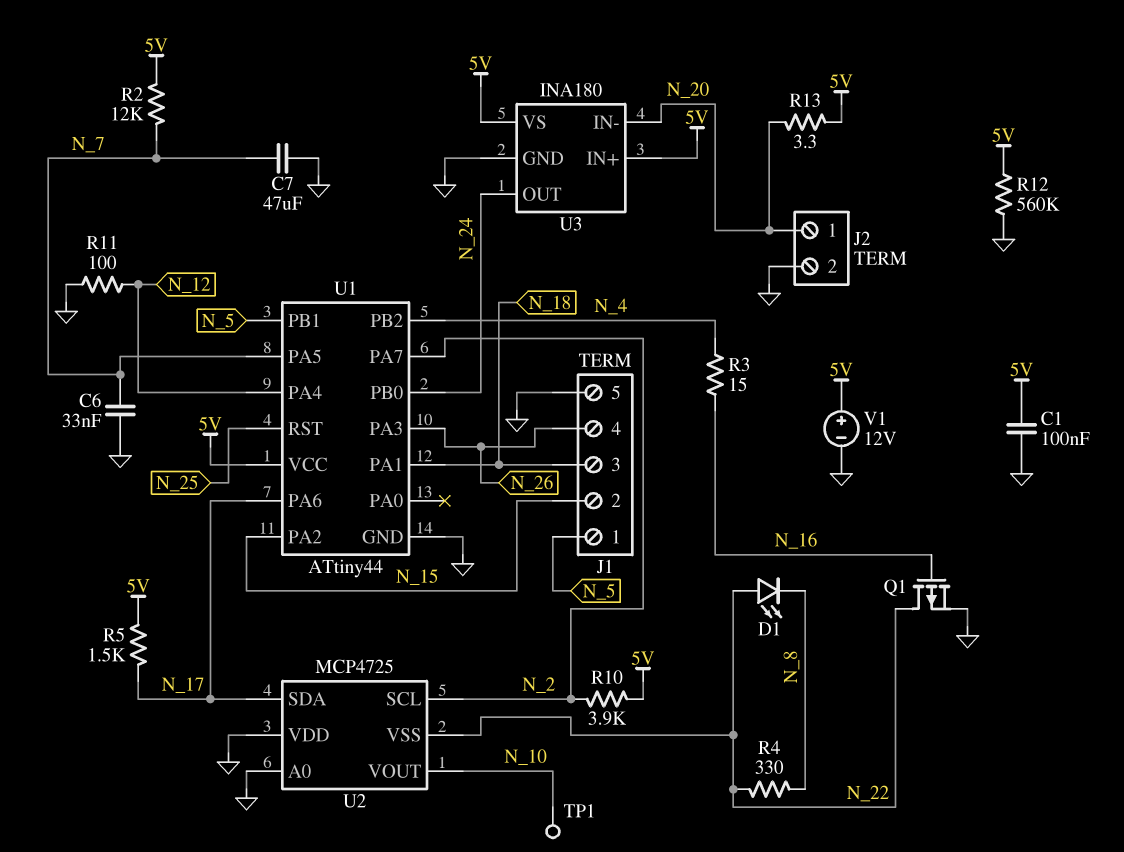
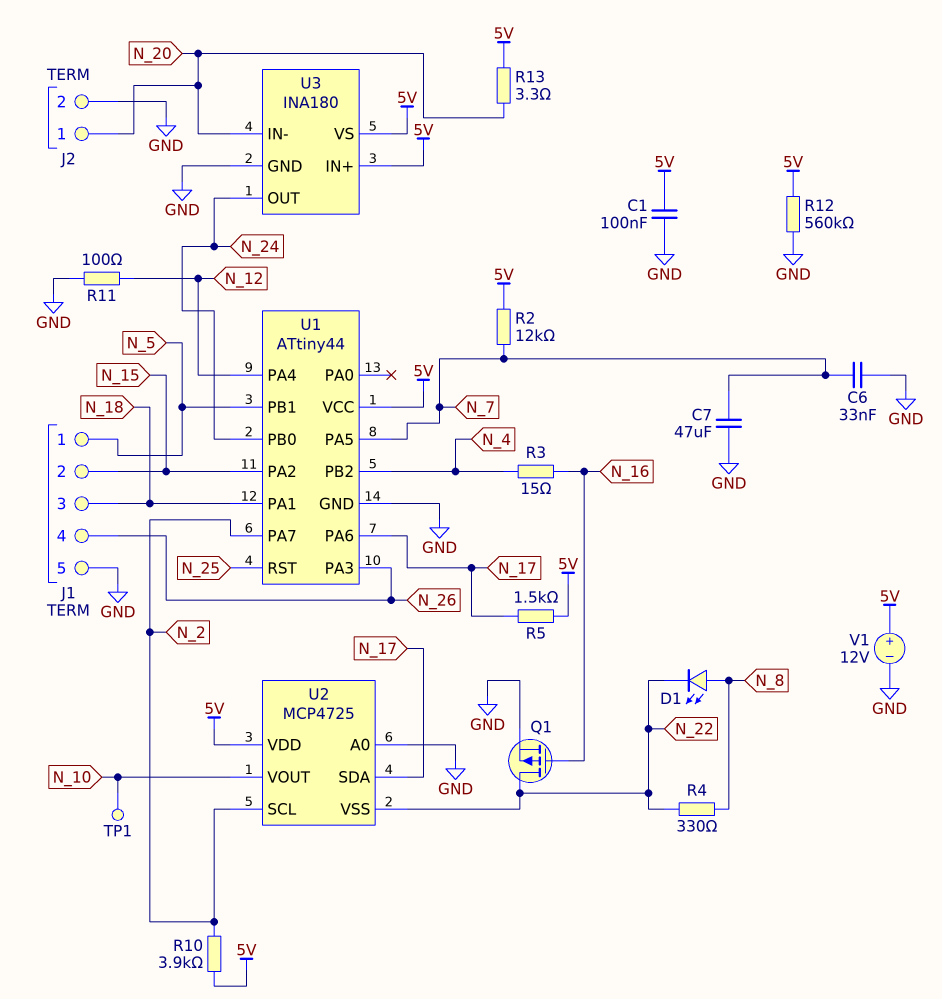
D1: LED (A N_22, K N_8) -> LED (A N_8, K N_22)
U2 pin VDD: GND -> 5V

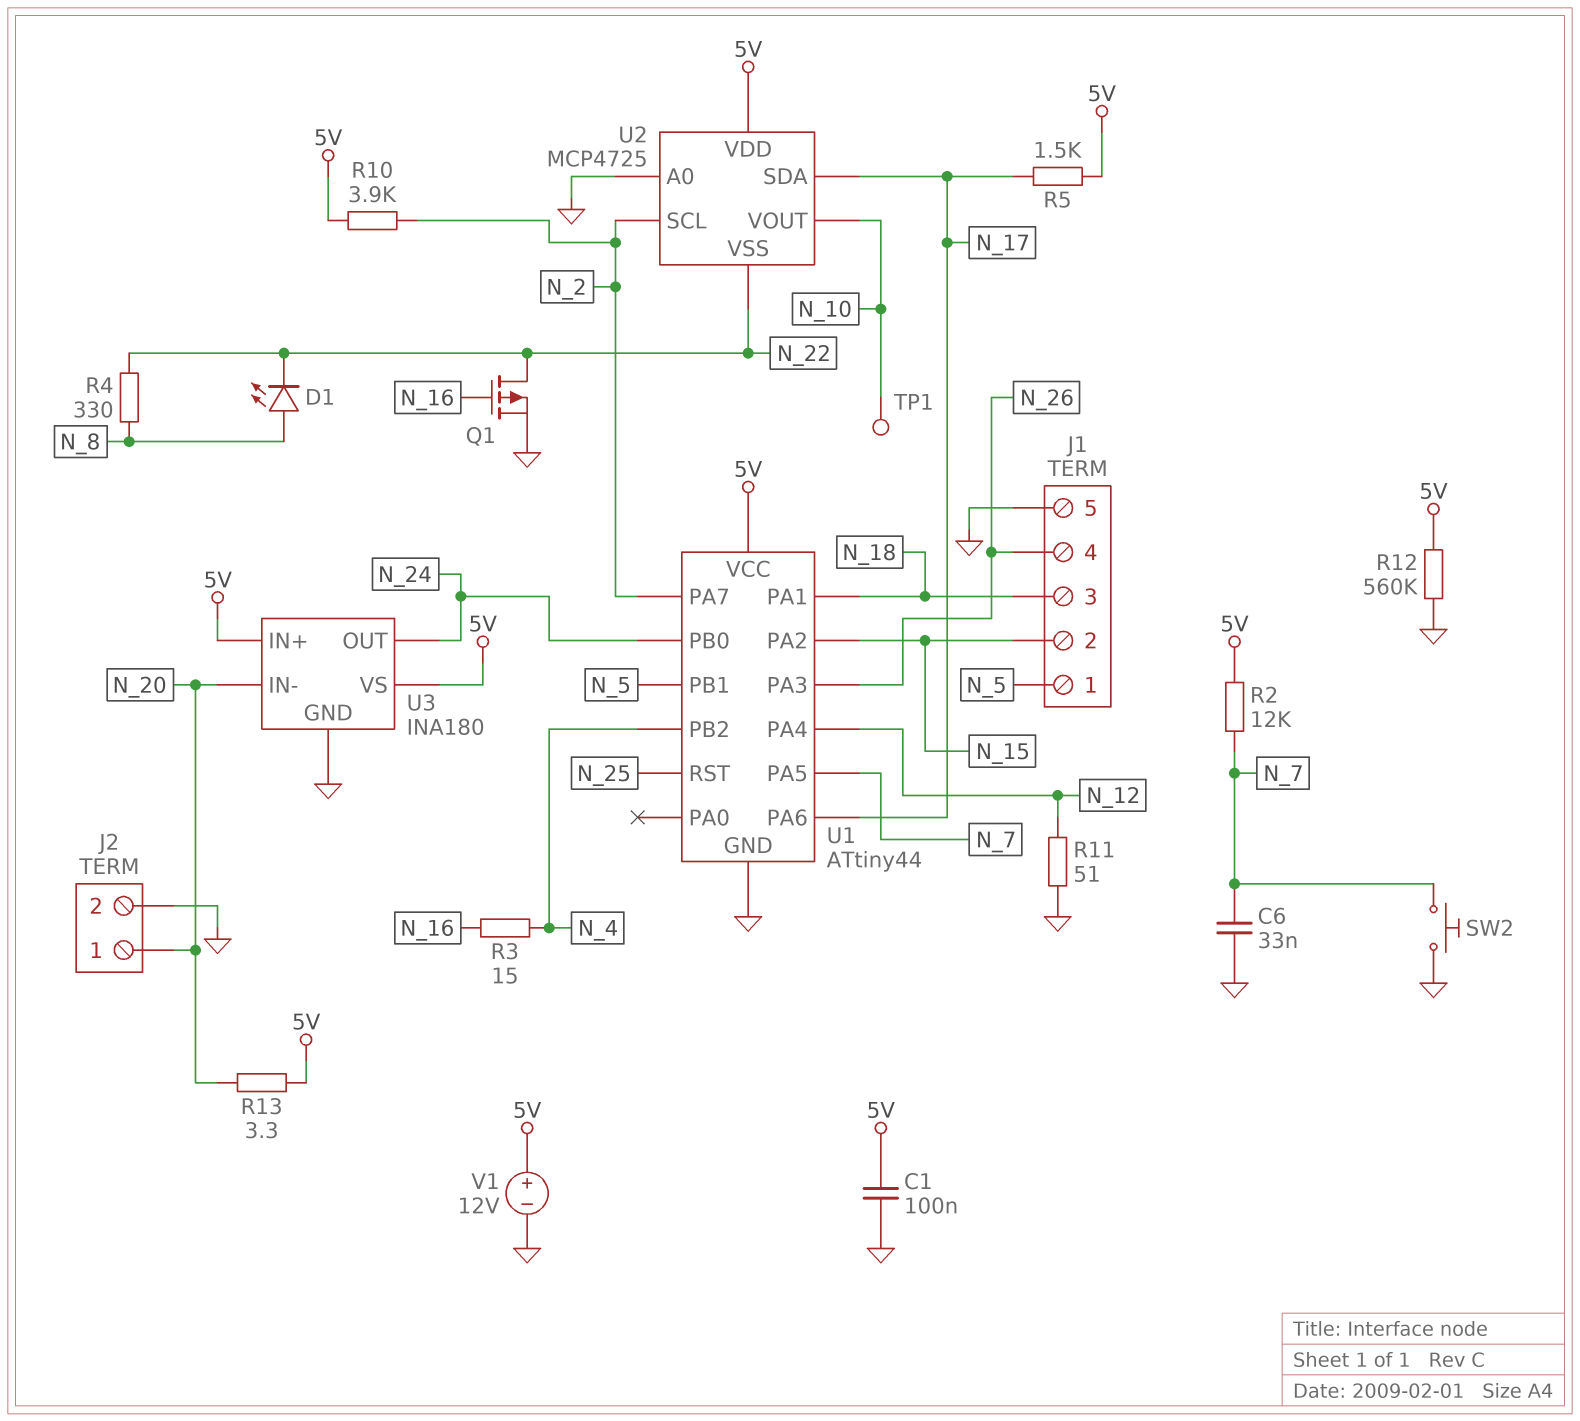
C7: 47uF (GND, N_7) -> none
R11: 100 (GND, N_12) -> 51 (GND, N_12)
SW2: none -> button (GND, N_7)

